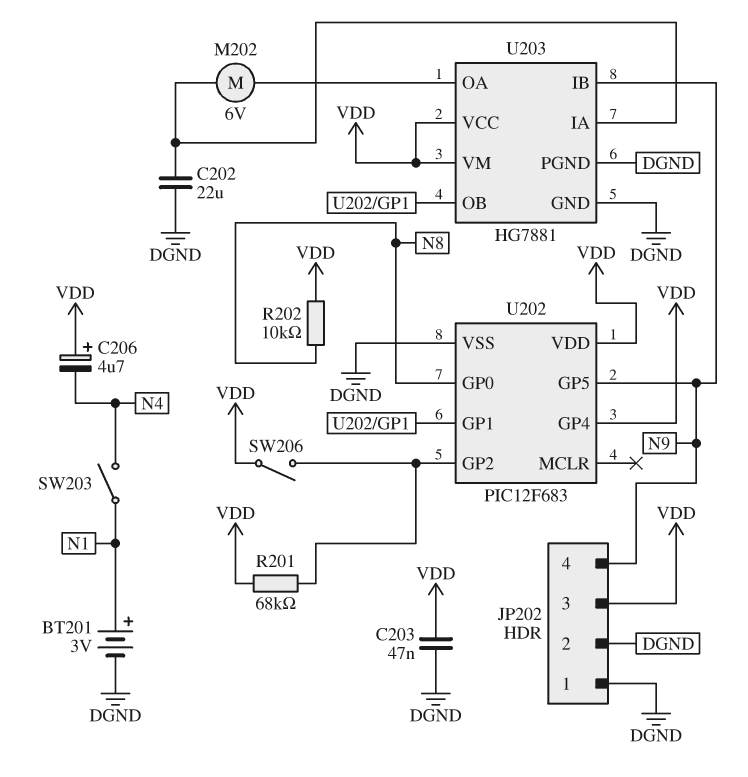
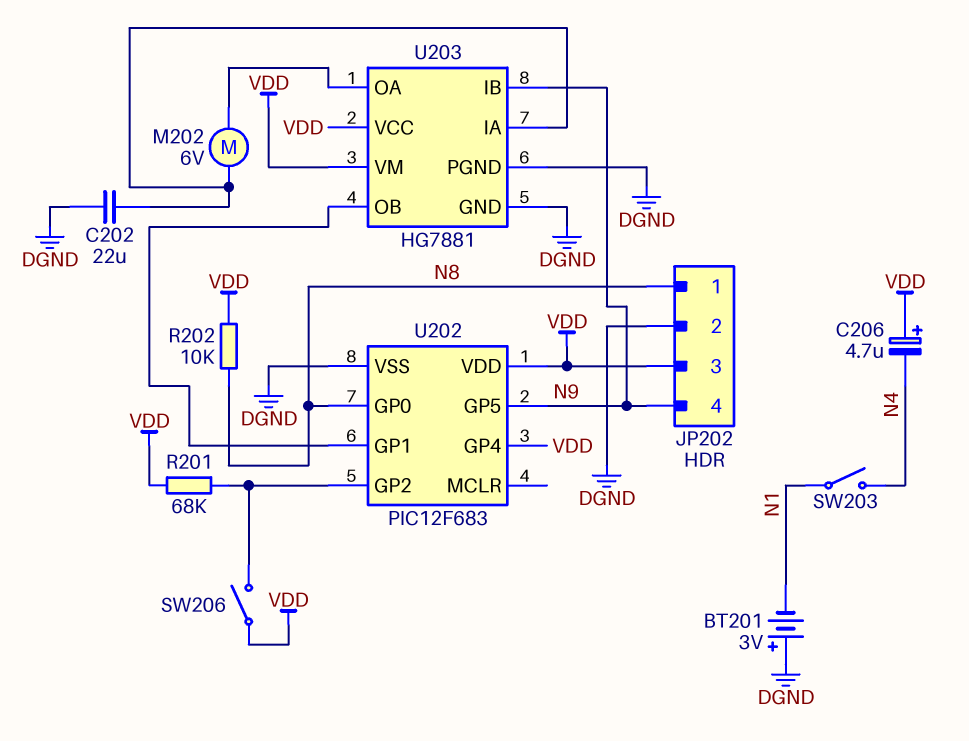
BT201: 3V (plus N1, minus DGND) -> 3V (plus DGND, minus N1)
C203: 47nF (DGND, VDD) -> none
JP202 pin 1: DGND -> N8

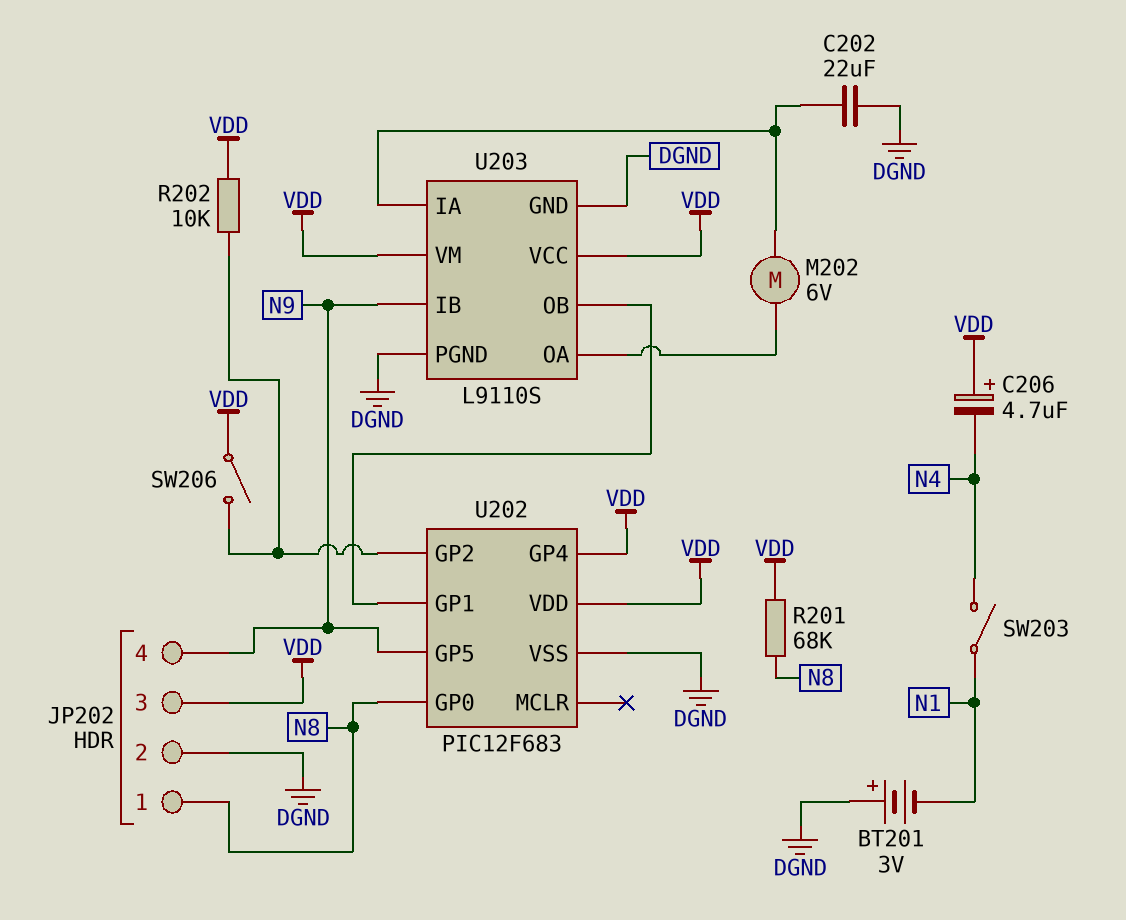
R201: 68k (U202/GP2, VDD) -> 68k (N8, VDD)
R202: 10k (N8, VDD) -> 10k (U202/GP2, VDD)
U203: HG7881 -> L9110S

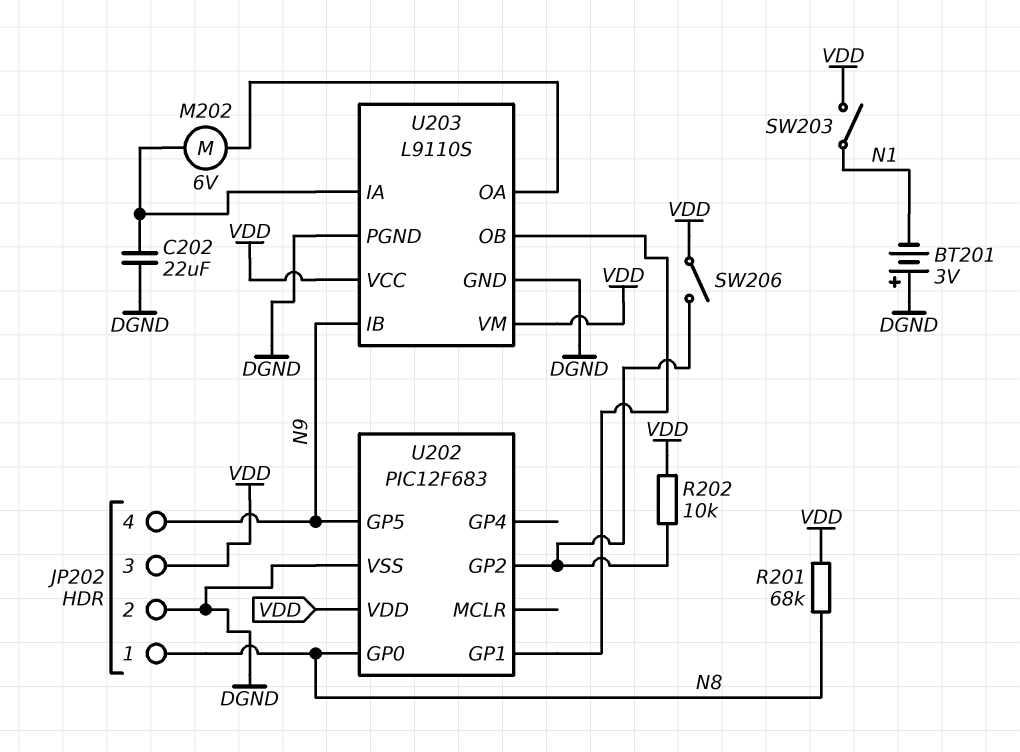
C206: 4.7uF (plus VDD, minus N4) -> none
SW203: switch (N1, N4) -> switch (N1, VDD)
U202 pin GP4: VDD -> none

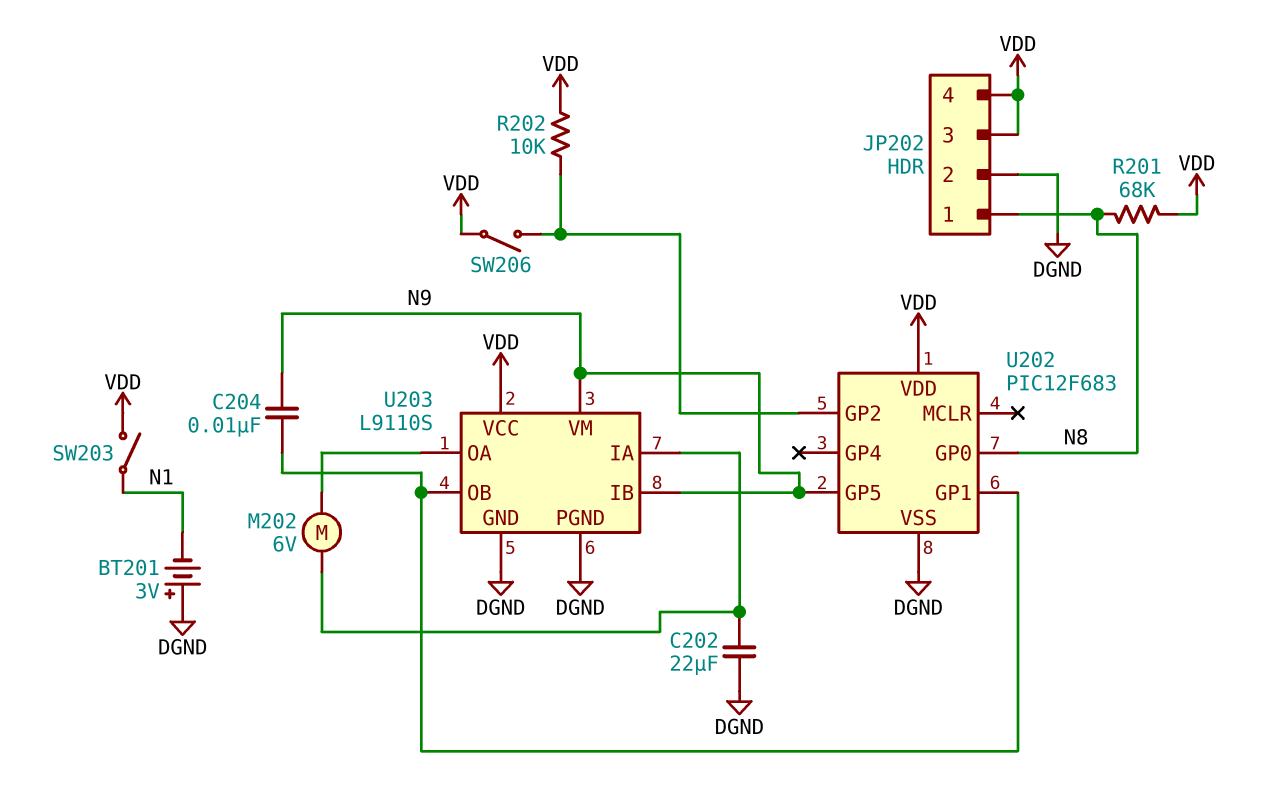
C204: none -> 10nF (N9, U202/GP1)
JP202 pin 4: N9 -> VDD
U203 pin VM: VDD -> N9

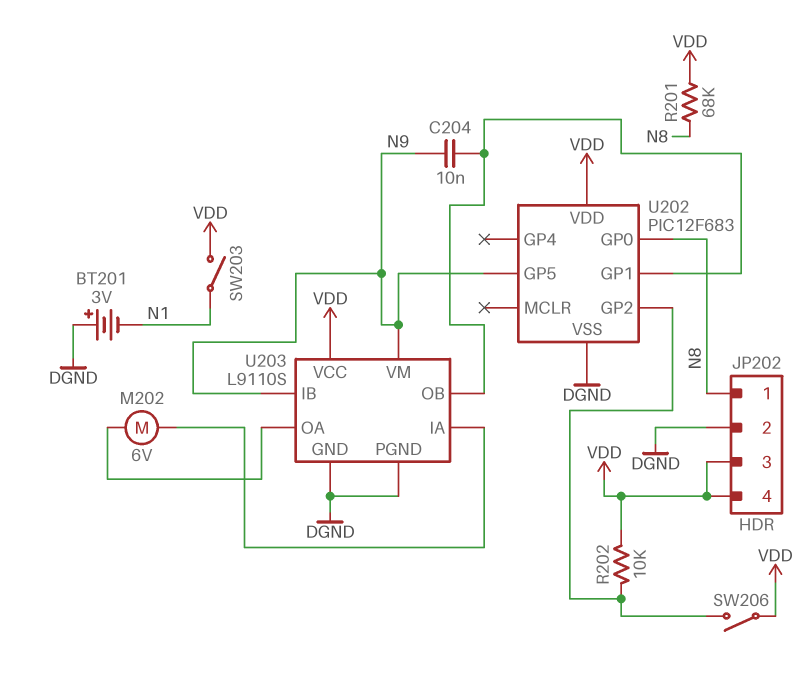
C202: 22uF (DGND, U203/IA) -> none

